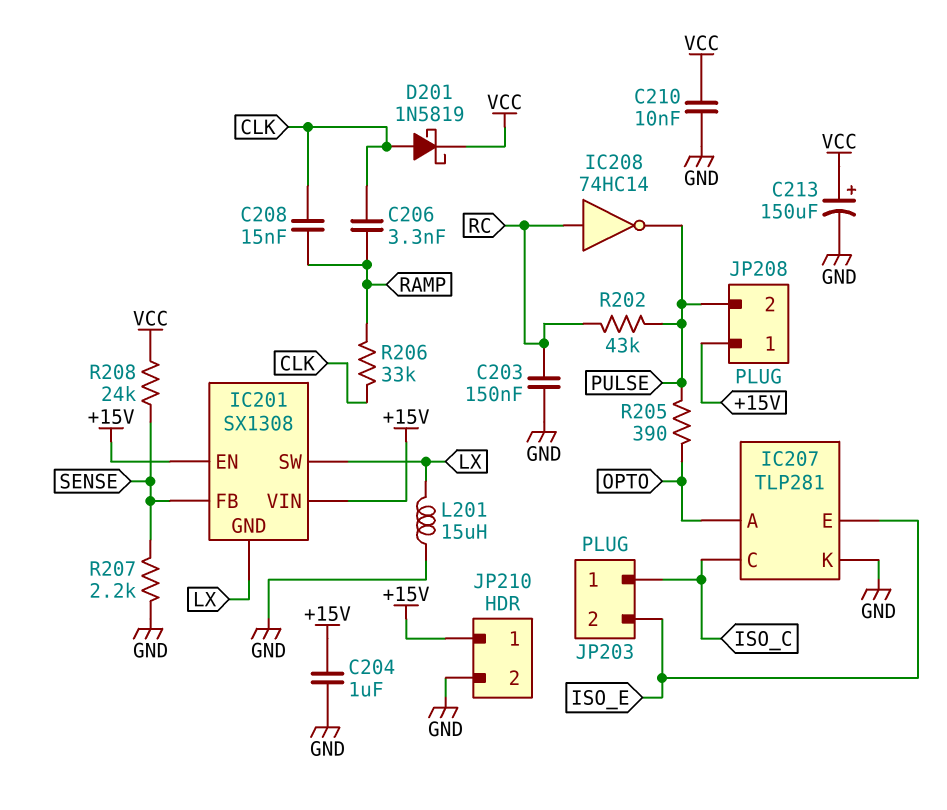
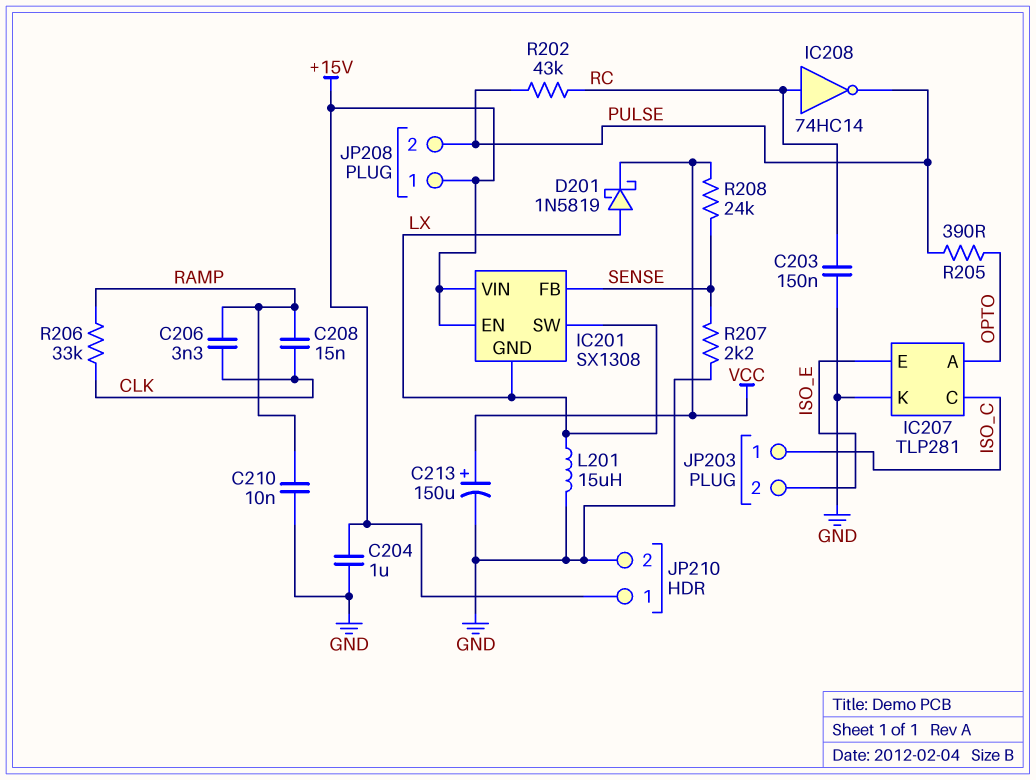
C210: 10nF (GND, VCC) -> 10nF (GND, RAMP)
D201: schottky 1N5819 (A CLK, K VCC) -> schottky 1N5819 (A LX, K VCC)

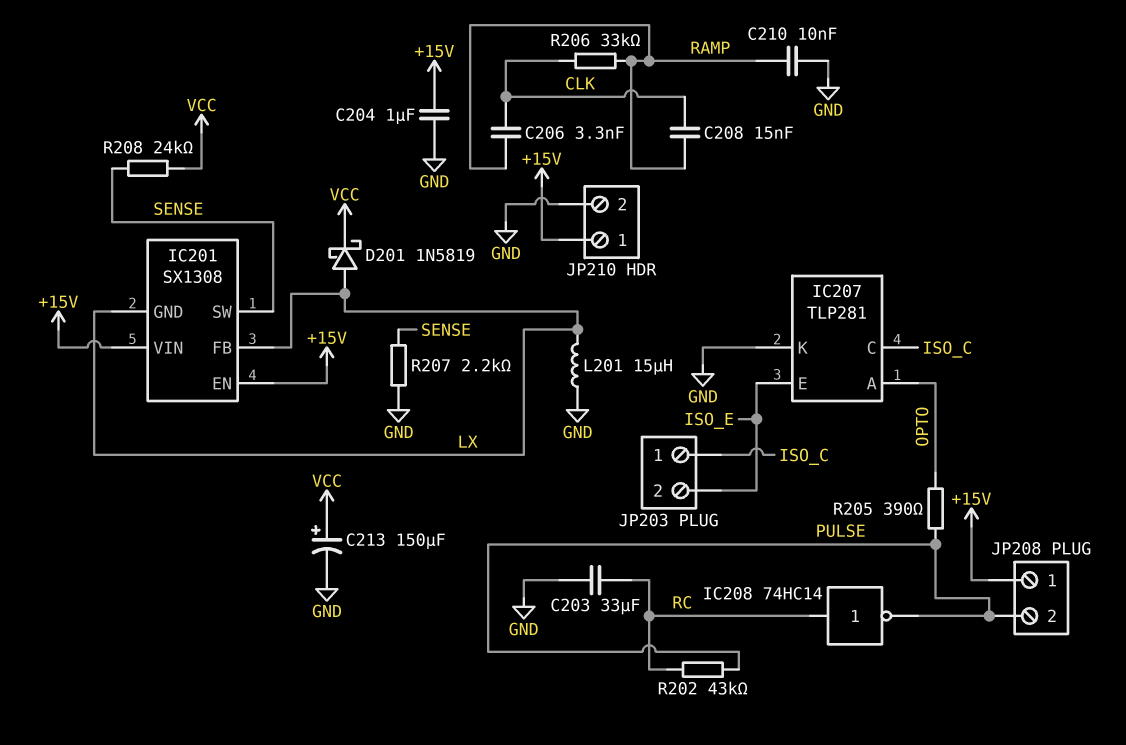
C203: 150nF (GND, RC) -> 33uF (GND, RC)
IC201 pin FB: SENSE -> LX
IC201 pin SW: LX -> SENSE

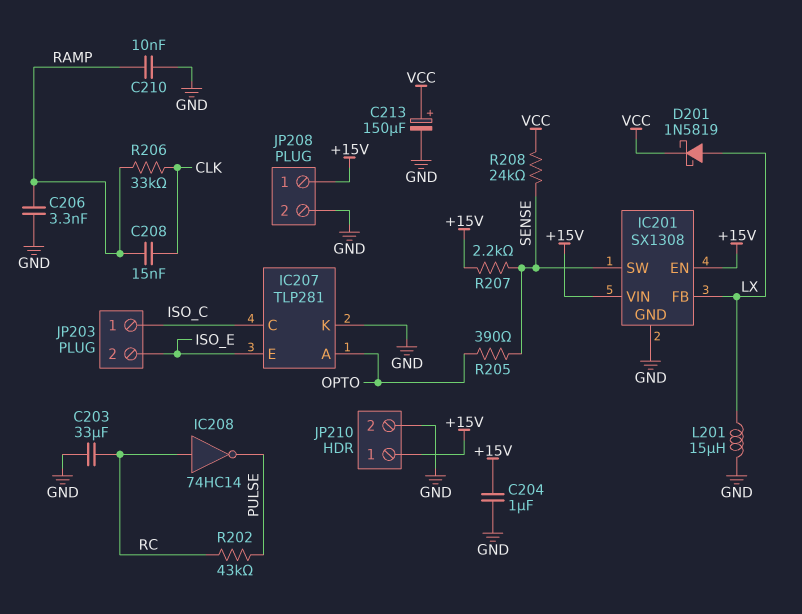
C206: 3.3nF (CLK, RAMP) -> 3.3nF (GND, RAMP)
IC201 pin GND: LX -> GND
JP208 pin 2: PULSE -> GND
R205: 390 (OPTO, PULSE) -> 390 (OPTO, SENSE)
R207: 2.2k (GND, SENSE) -> 2.2k (+15V, SENSE)

